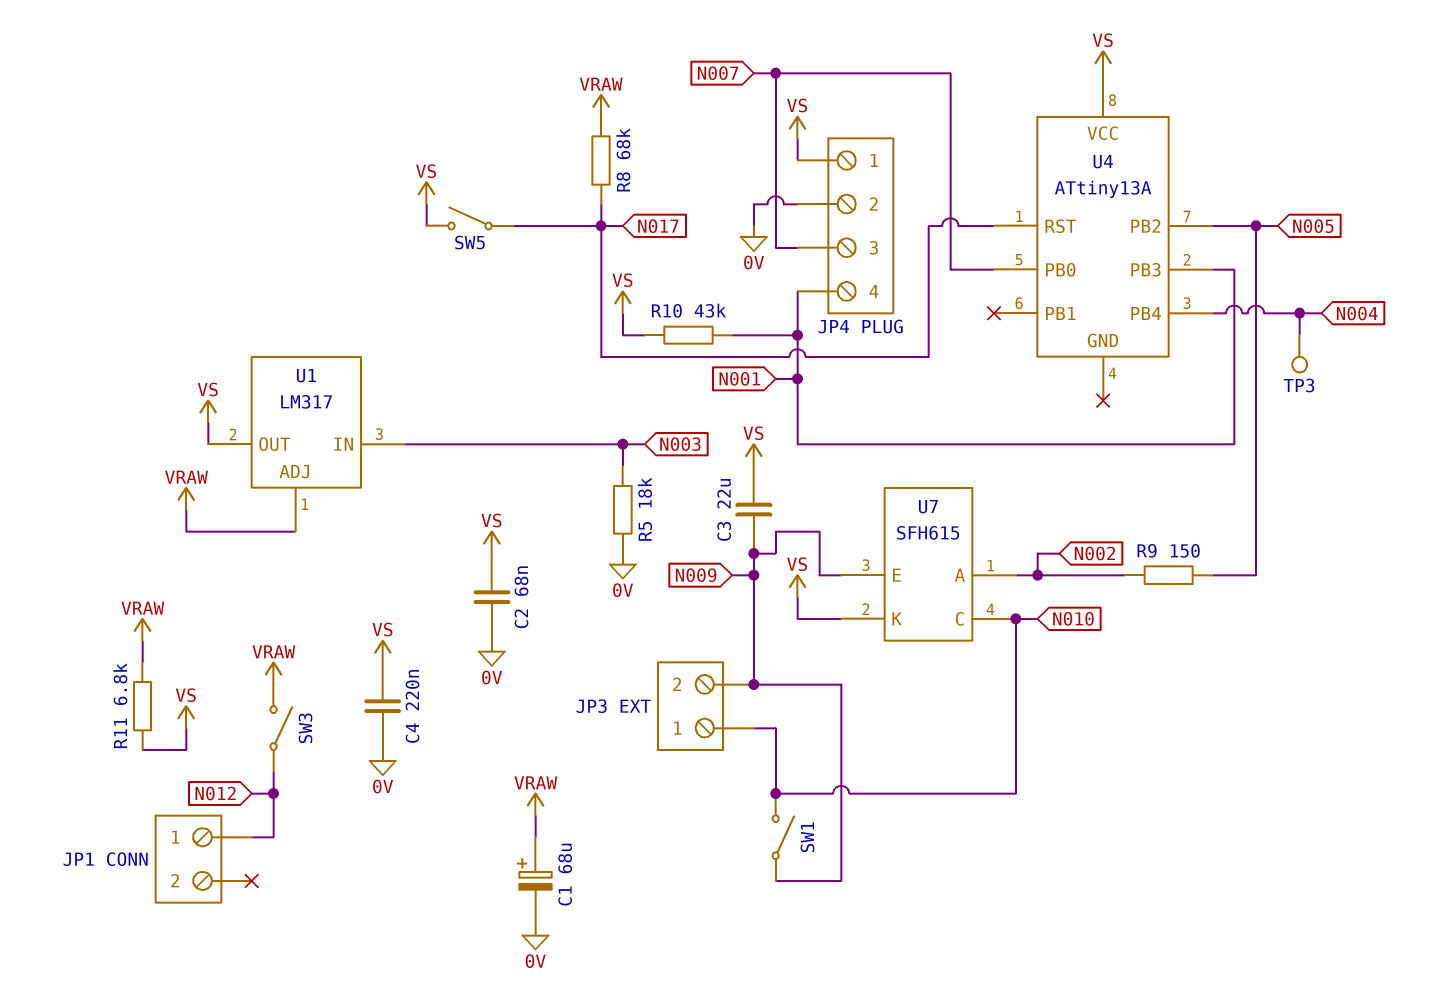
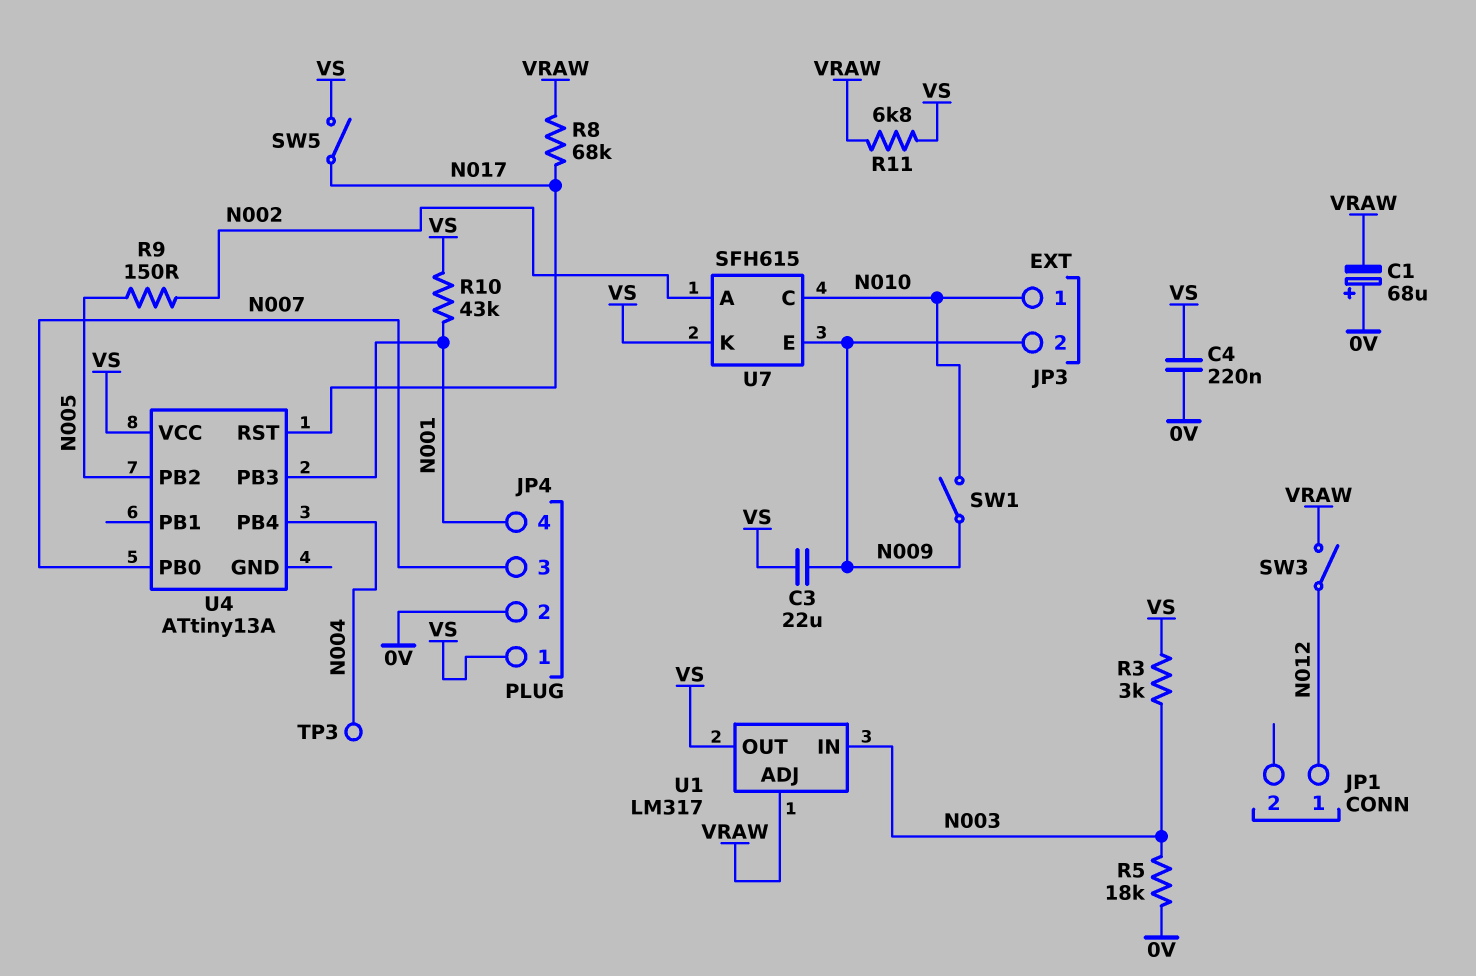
C1: 68uF (plus VRAW, minus 0V) -> 68uF (plus 0V, minus VRAW)
C2: 68nF (0V, VS) -> none
R3: none -> 3k (N003, VS)

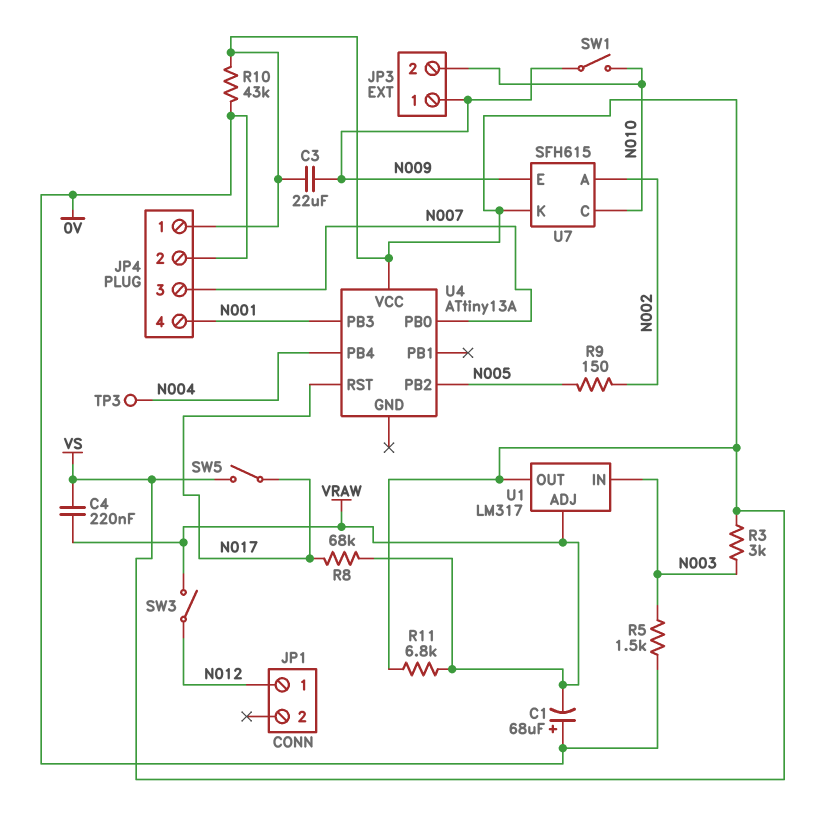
C4: 220nF (0V, VS) -> 220nF (VRAW, VS)
JP3 pin 1: N010 -> N009
JP3 pin 2: N009 -> N010
R5: 18k (0V, N003) -> 1.5k (0V, N003)
R10: 43k (N001, VS) -> 43k (0V, VS)

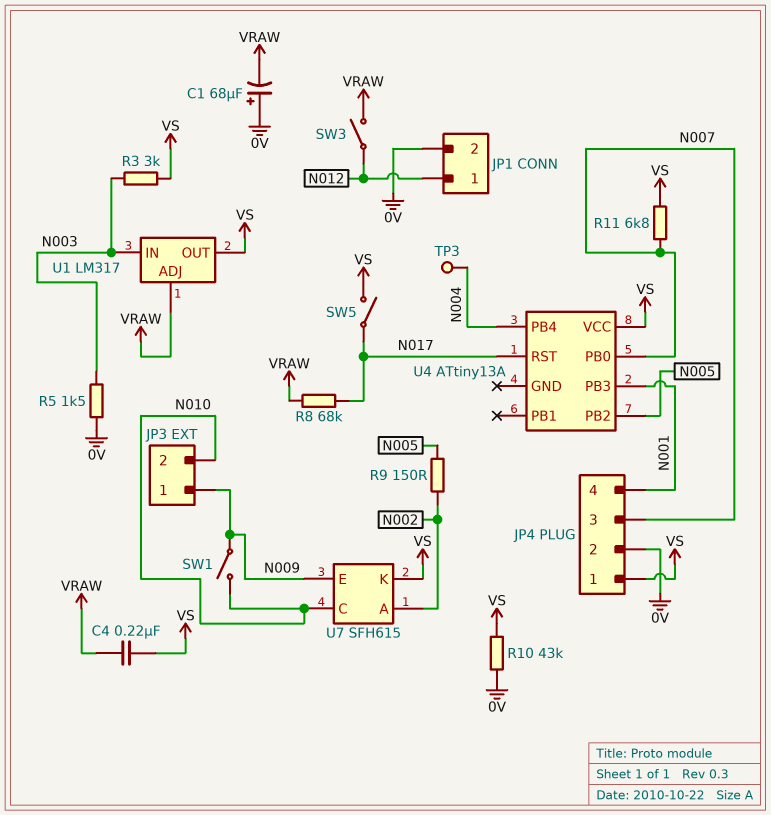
C3: 22uF (N009, VS) -> none
JP1 pin 2: none -> 0V
R11: 6.8k (VRAW, VS) -> 6.8k (N007, VS)

